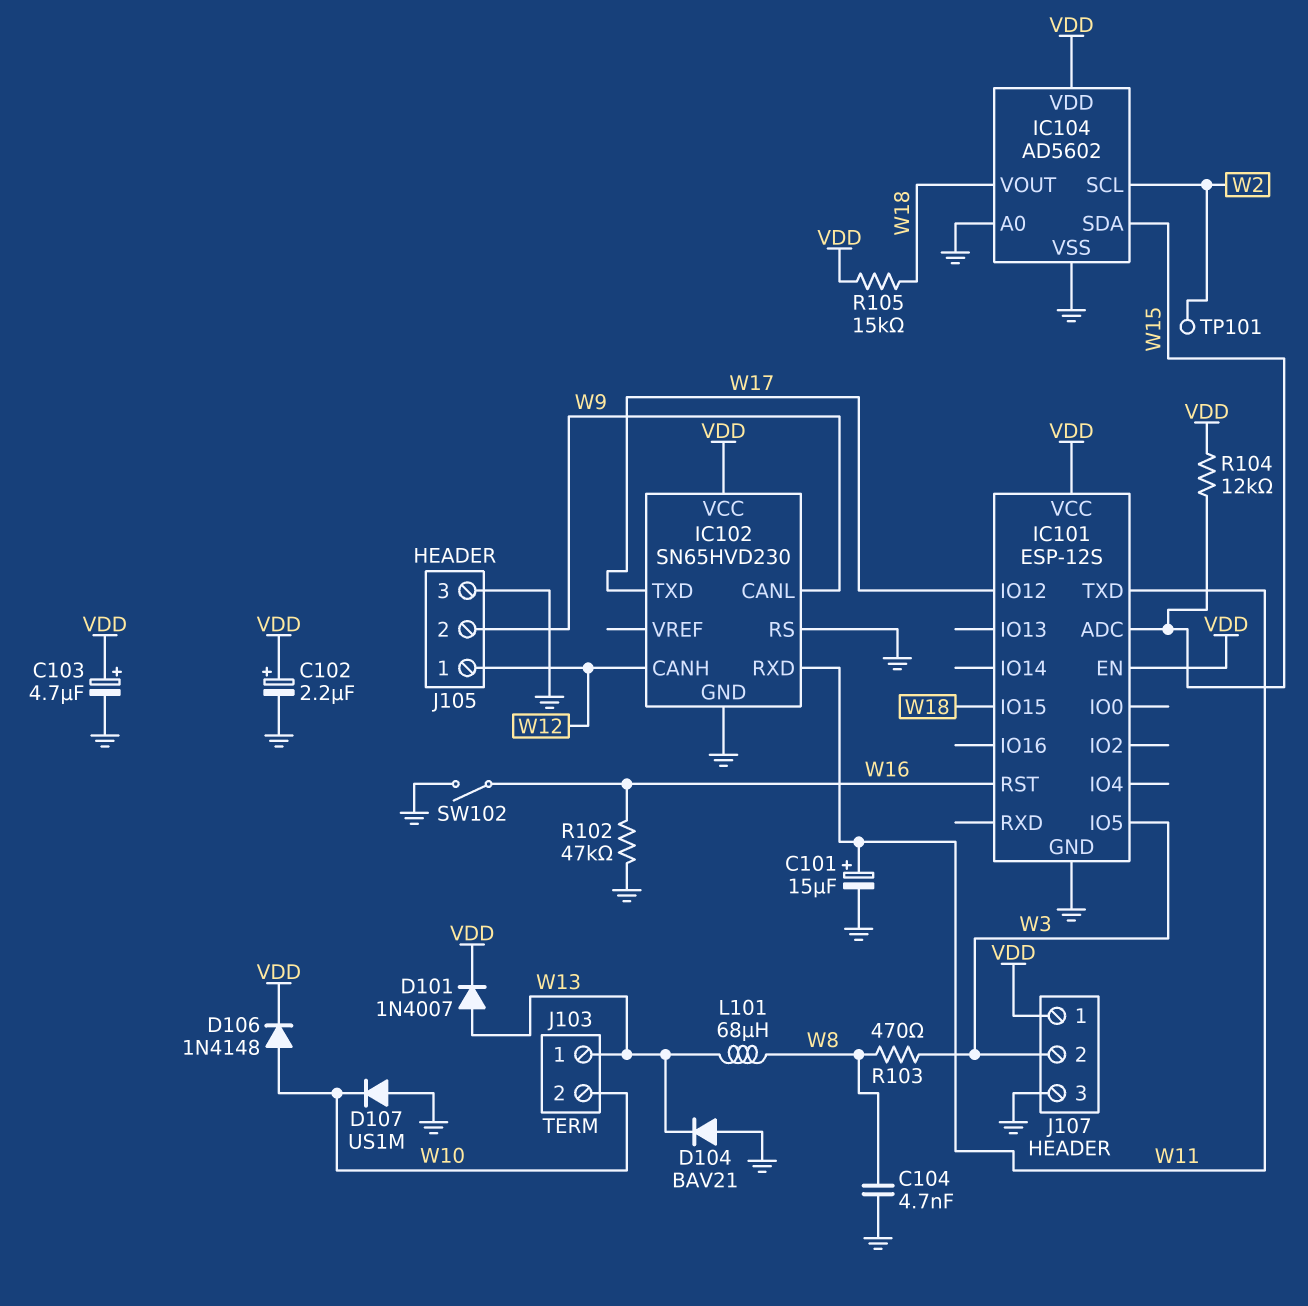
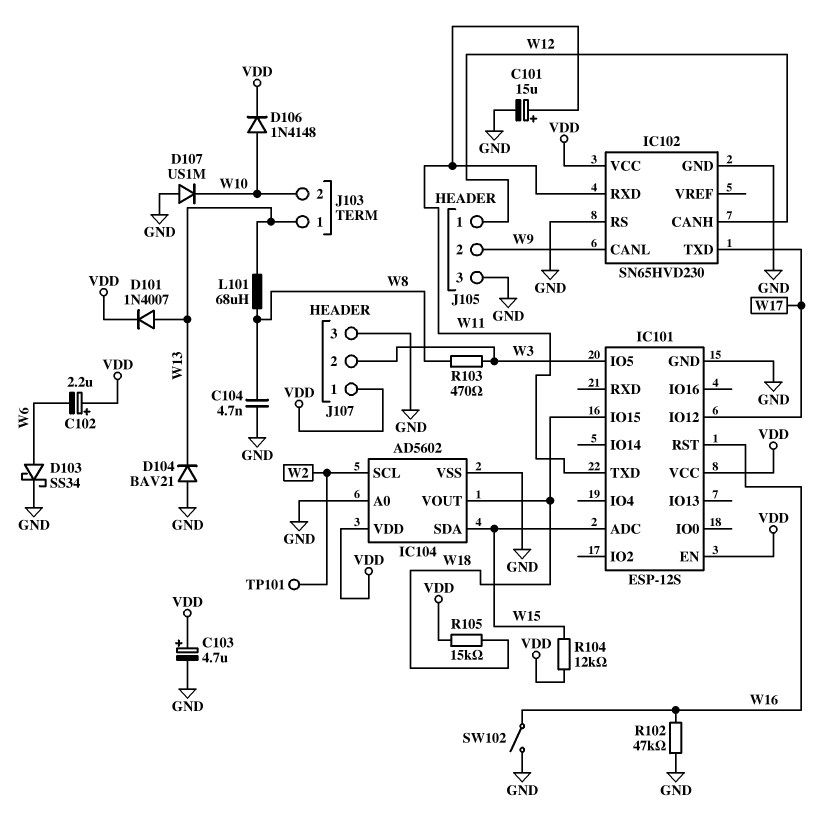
C102: 2.2uF (plus VDD, minus GND) -> 2.2uF (plus VDD, minus W6)
D103: none -> schottky SS34 (A W6, K GND)

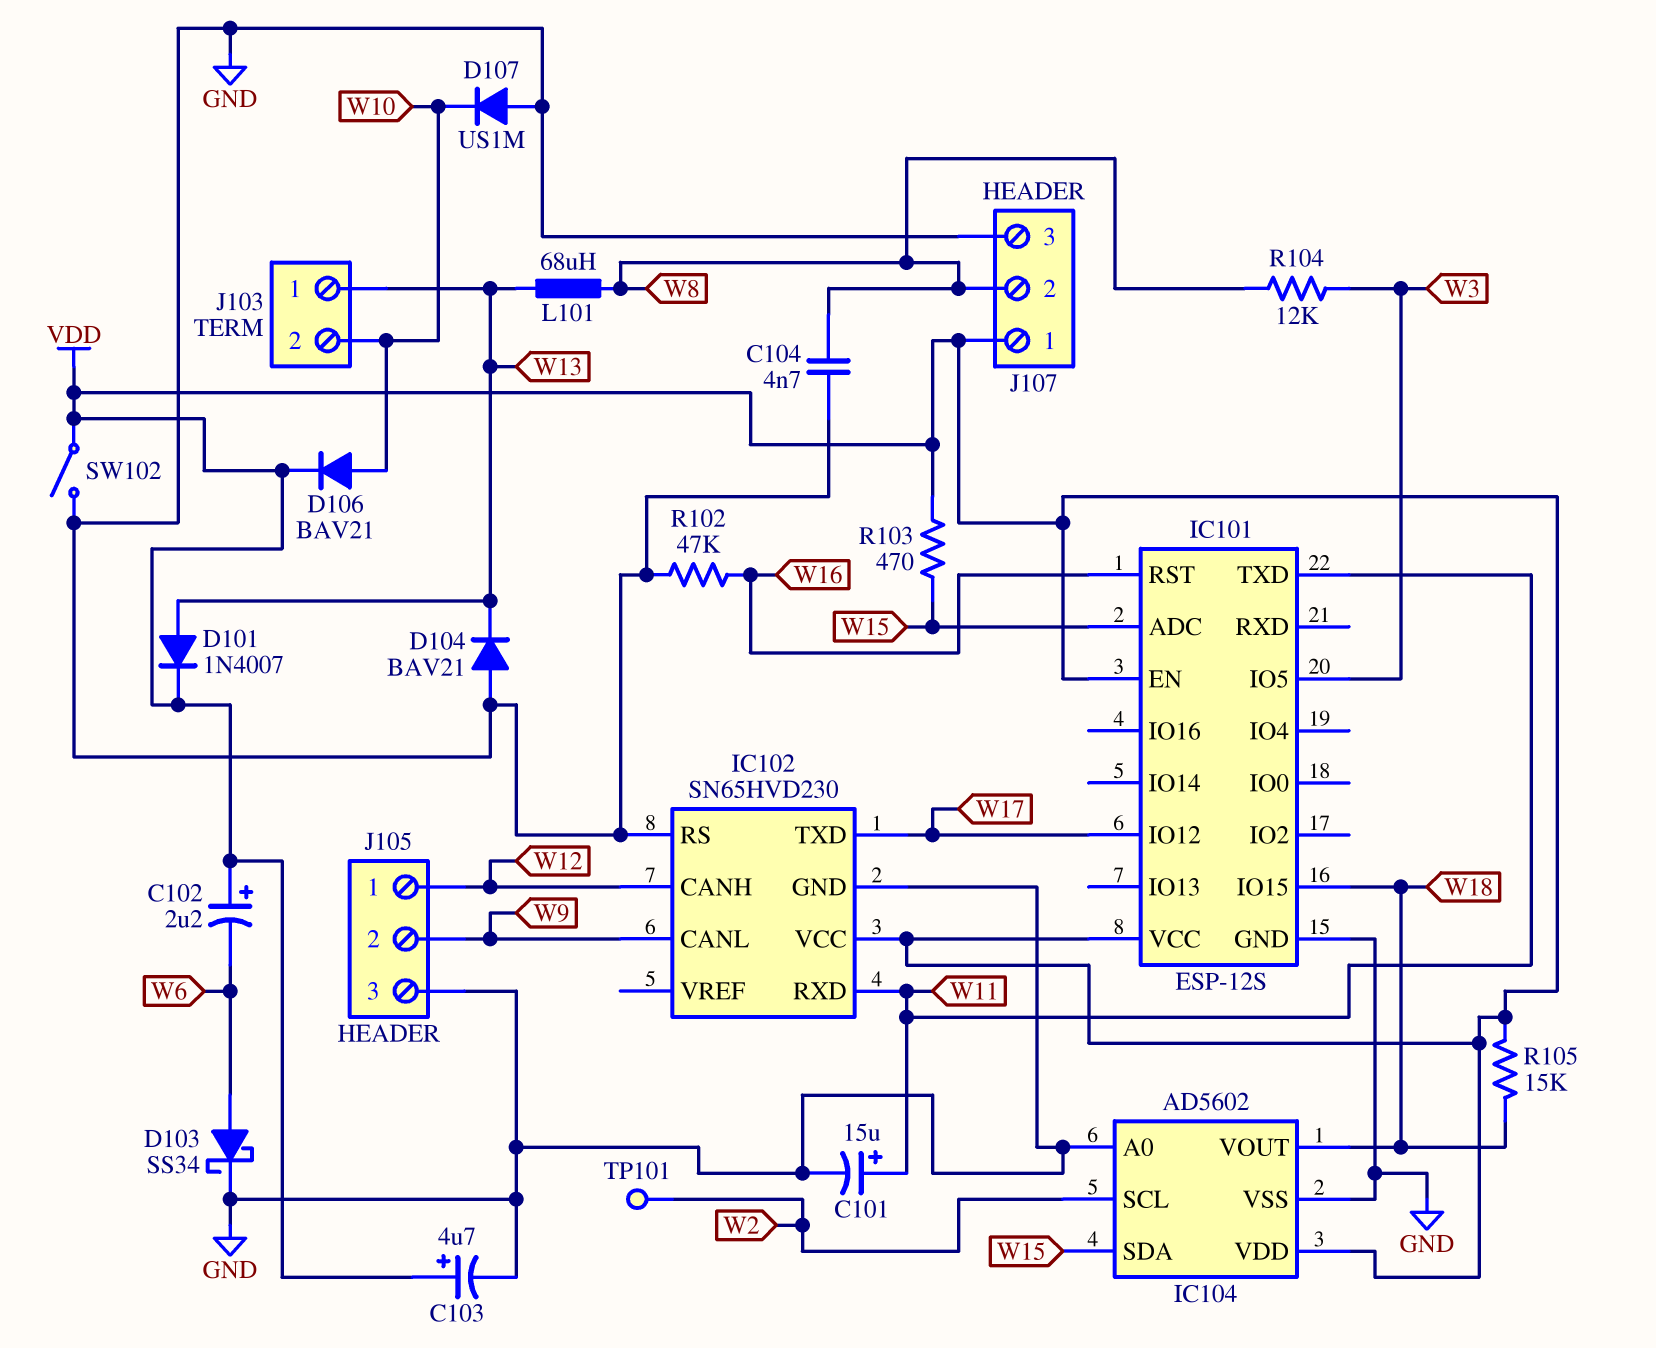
D106: diode 1N4148 (A W10, K VDD) -> diode BAV21 (A W10, K VDD)
J107 pin 2: W3 -> W8
R103: 470 (W3, W8) -> 470 (VDD, W15)
R104: 12k (VDD, W15) -> 12k (W3, W8)
SW102: switch (GND, W16) -> switch (GND, VDD)

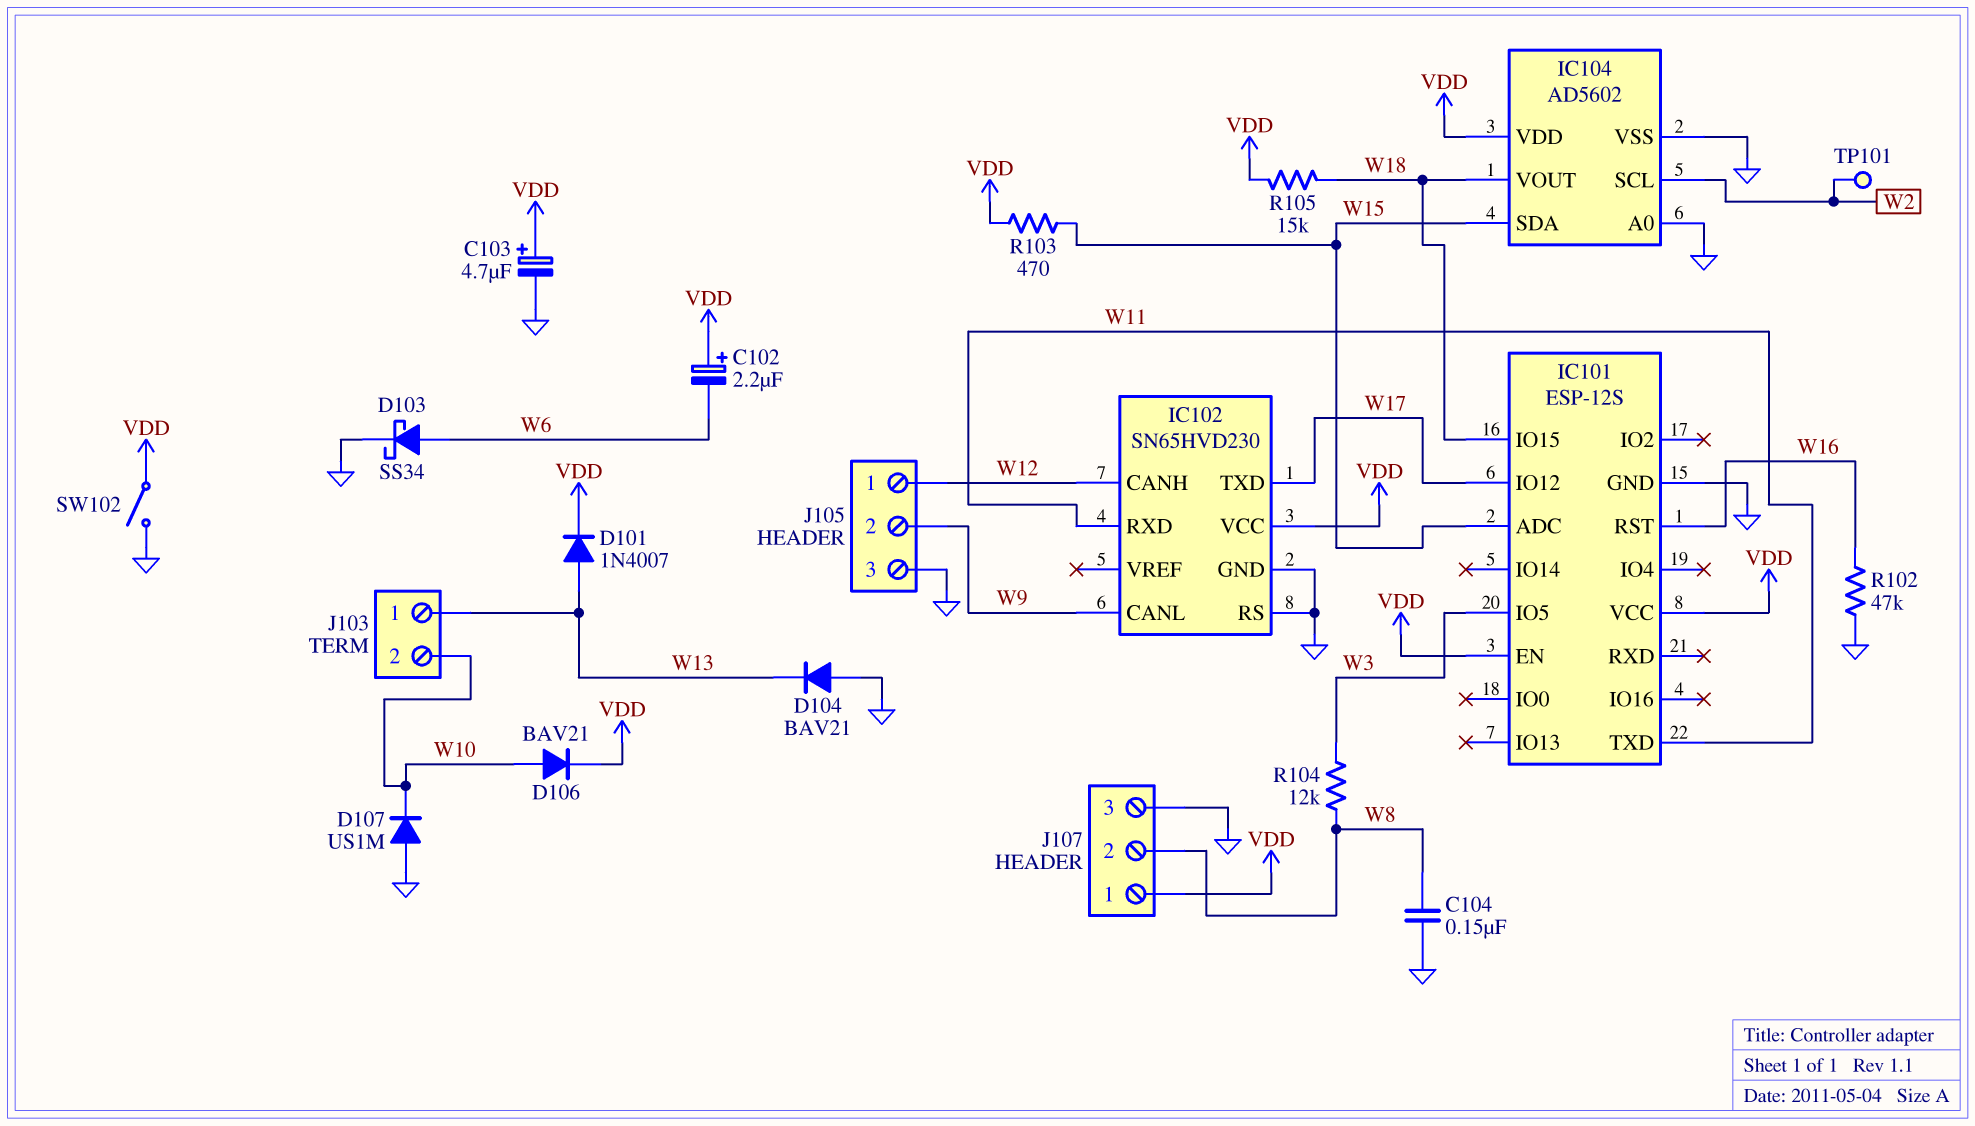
C101: 15uF (plus W11, minus GND) -> none
C104: 4.7nF (GND, W8) -> 150nF (GND, W8)
L101: 68uH (W8, W13) -> none

